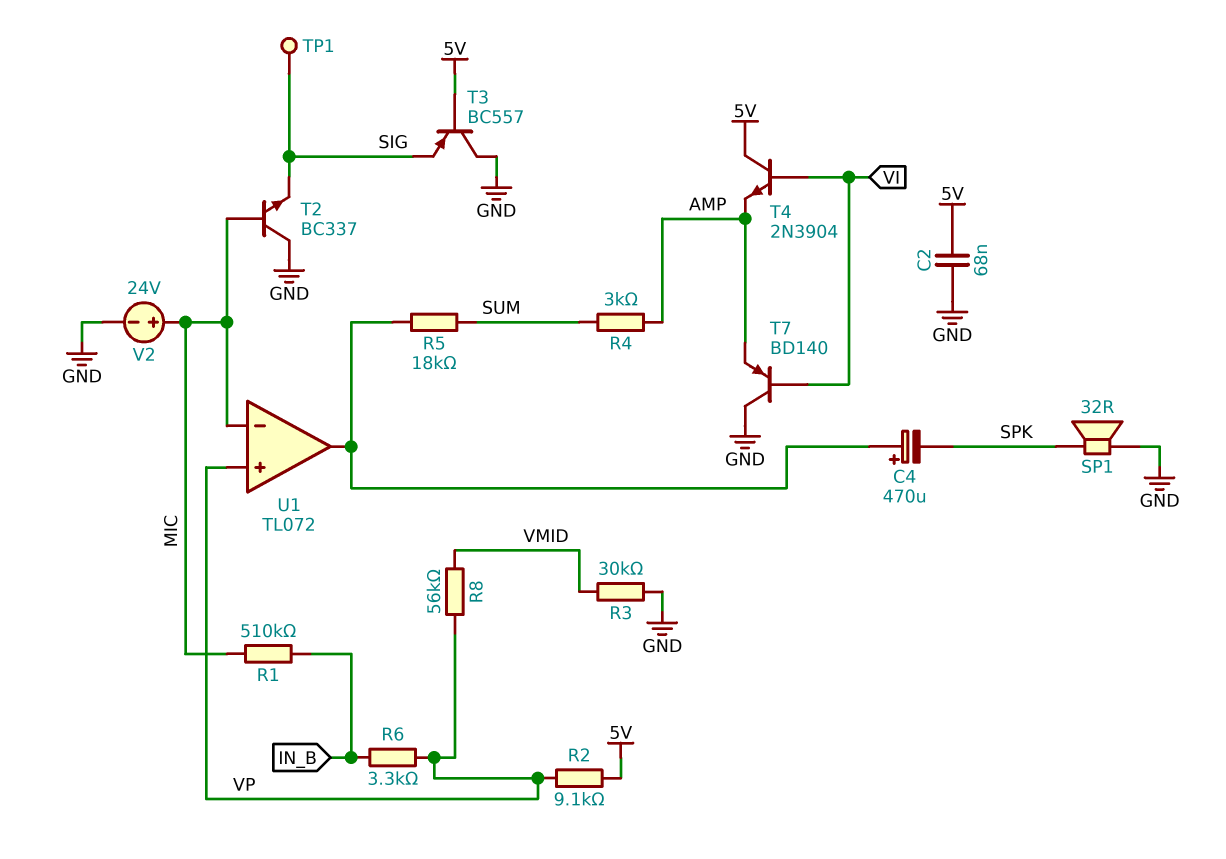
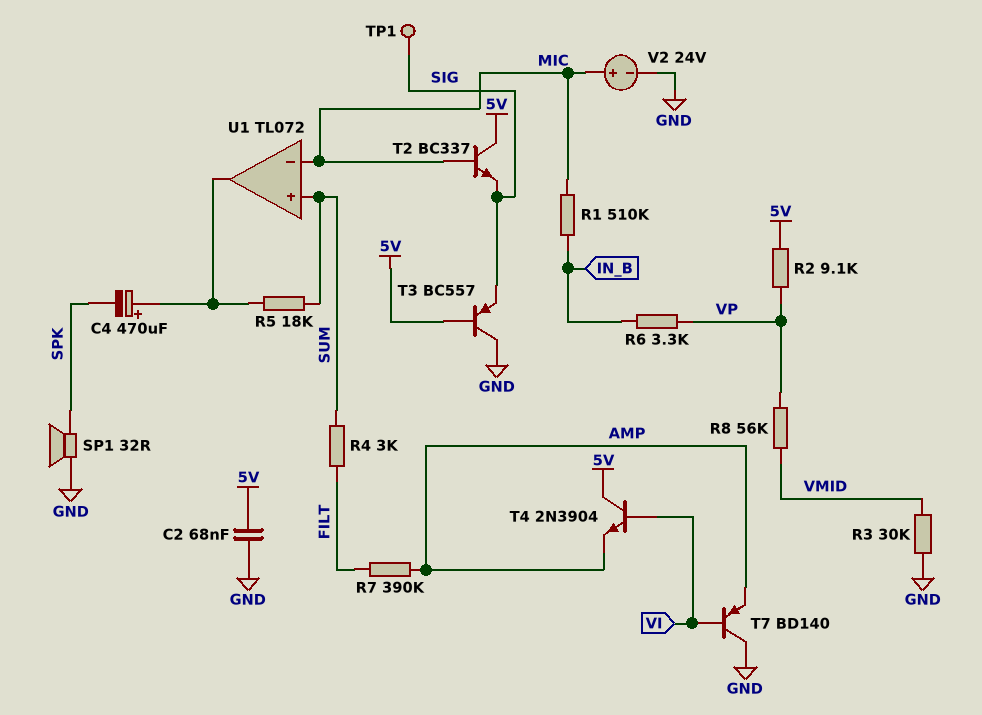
R4: 3k (AMP, SUM) -> 3k (FILT, SUM)
R7: none -> 390k (AMP, FILT)
T2: NPN BC337 (B MIC, C GND, E SIG) -> NPN BC337 (B MIC, C 5V, E SIG)
U1 pin in+: VP -> SUM

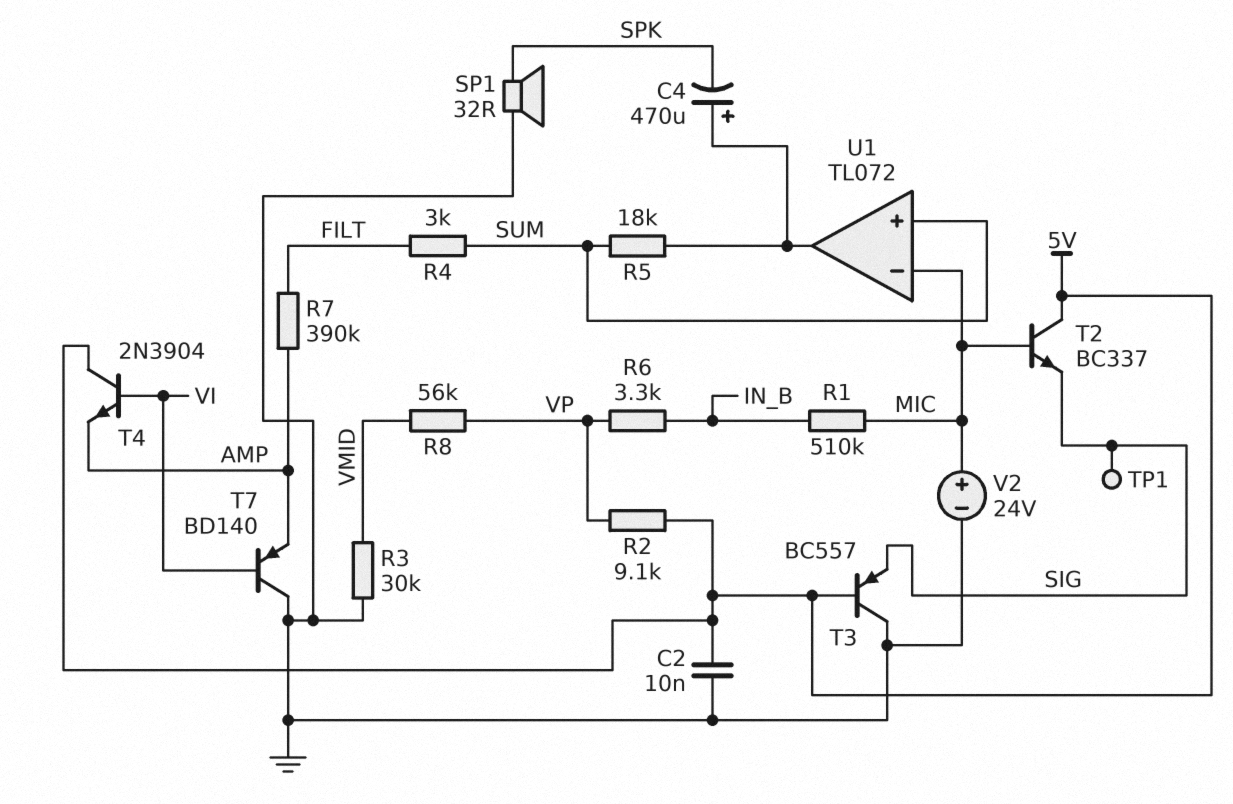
C2: 68nF (5V, GND) -> 10nF (5V, GND)

